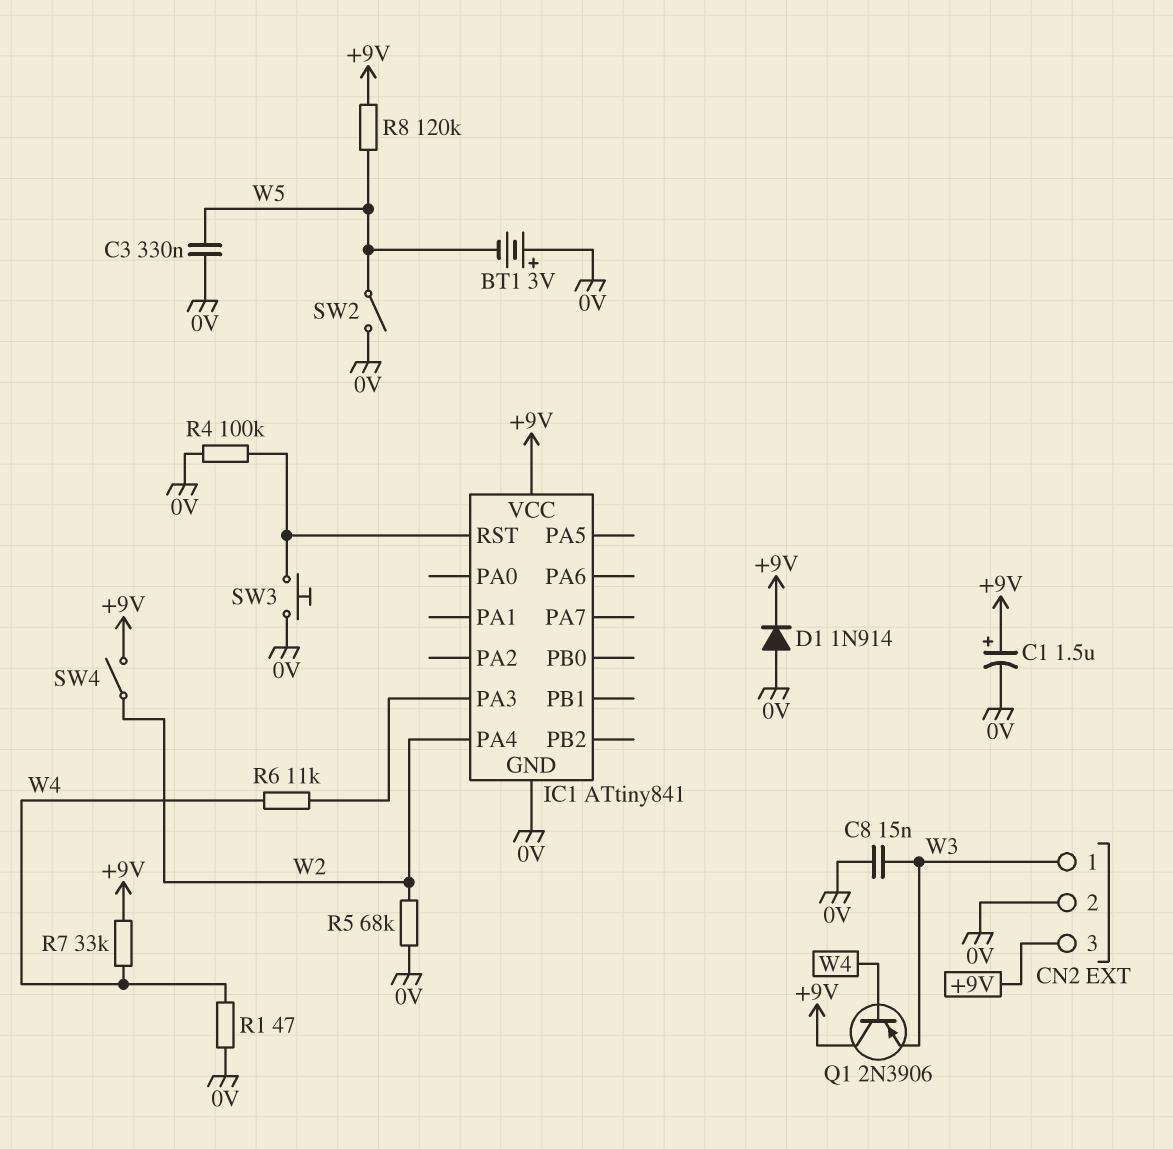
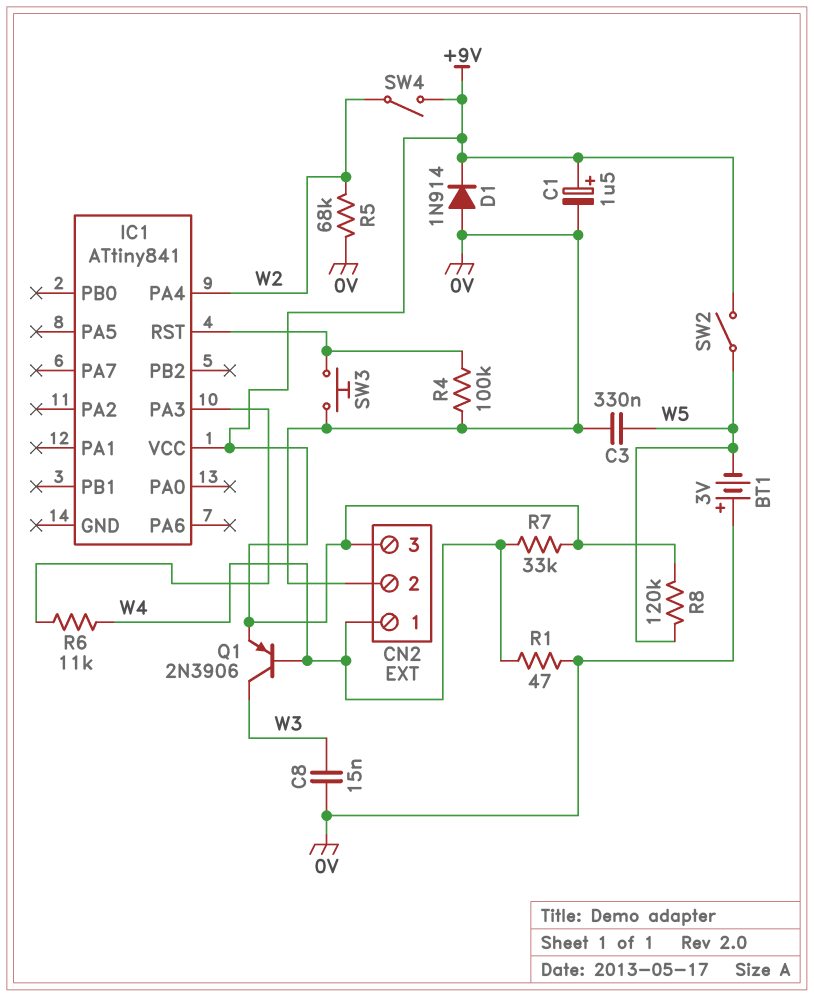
CN2 pin 1: W3 -> W4
IC1 pin GND: 0V -> none
Q1: PNP 2N3906 (B W4, C +9V, E W3) -> PNP 2N3906 (B W4, C W3, E +9V)
SW2: switch (0V, W5) -> switch (+9V, W5)

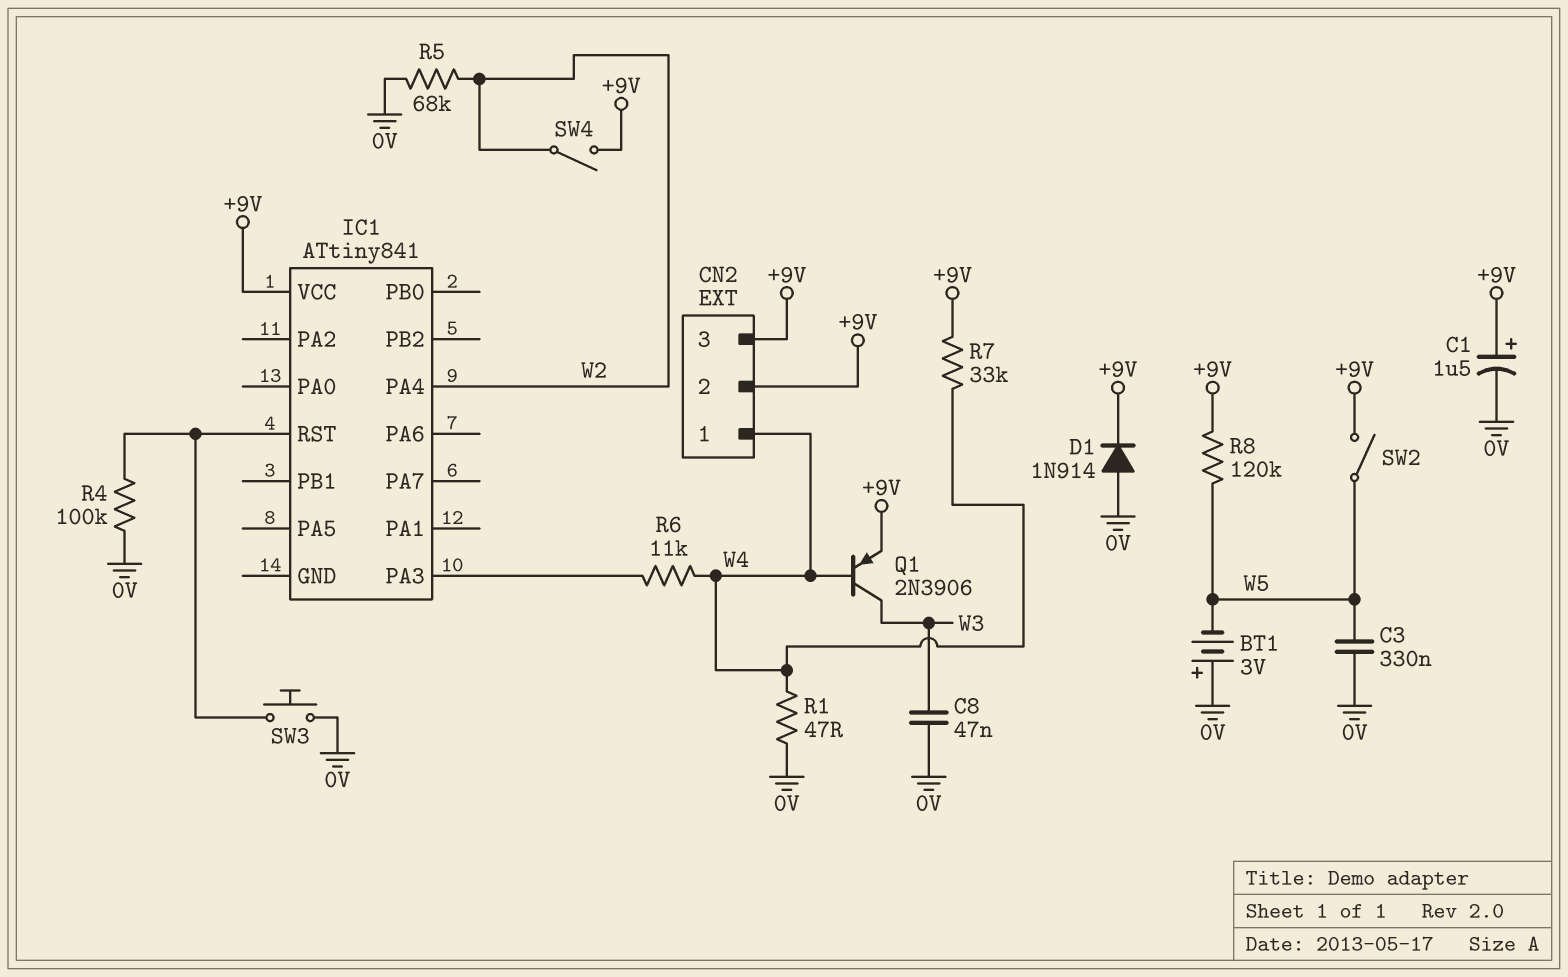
C8: 15nF (0V, W3) -> 47nF (0V, W3)
CN2 pin 2: 0V -> +9V

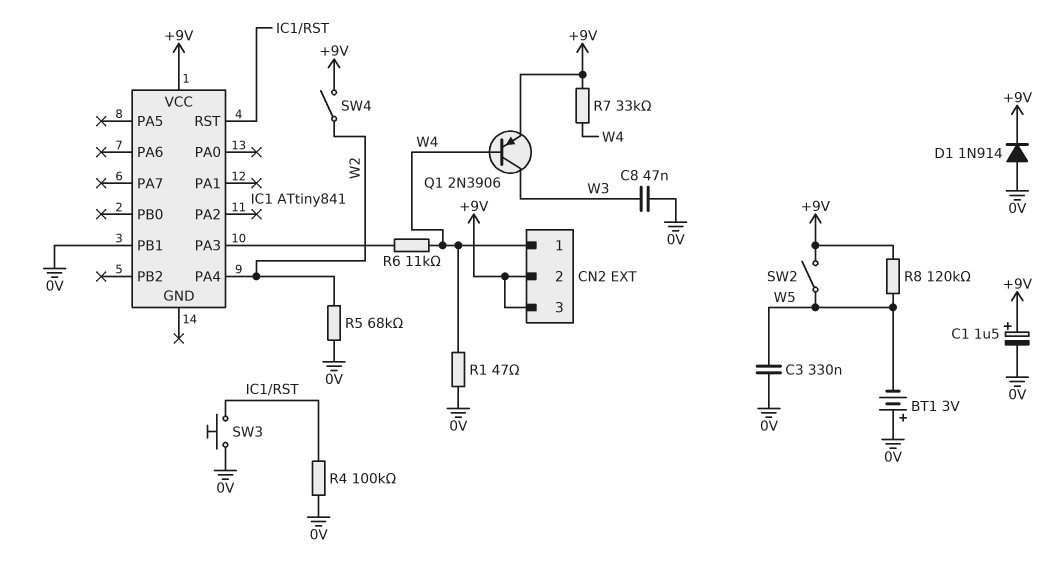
IC1 pin PB1: none -> 0V

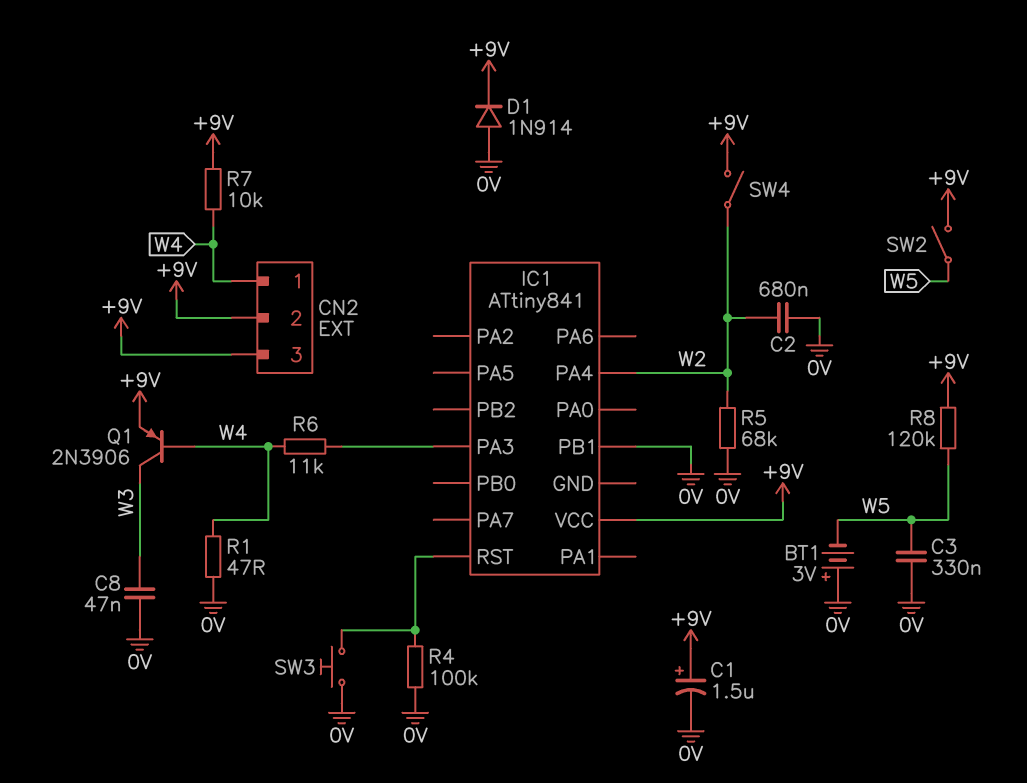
C2: none -> 680nF (0V, W2)
R7: 33k (+9V, W4) -> 10k (+9V, W4)

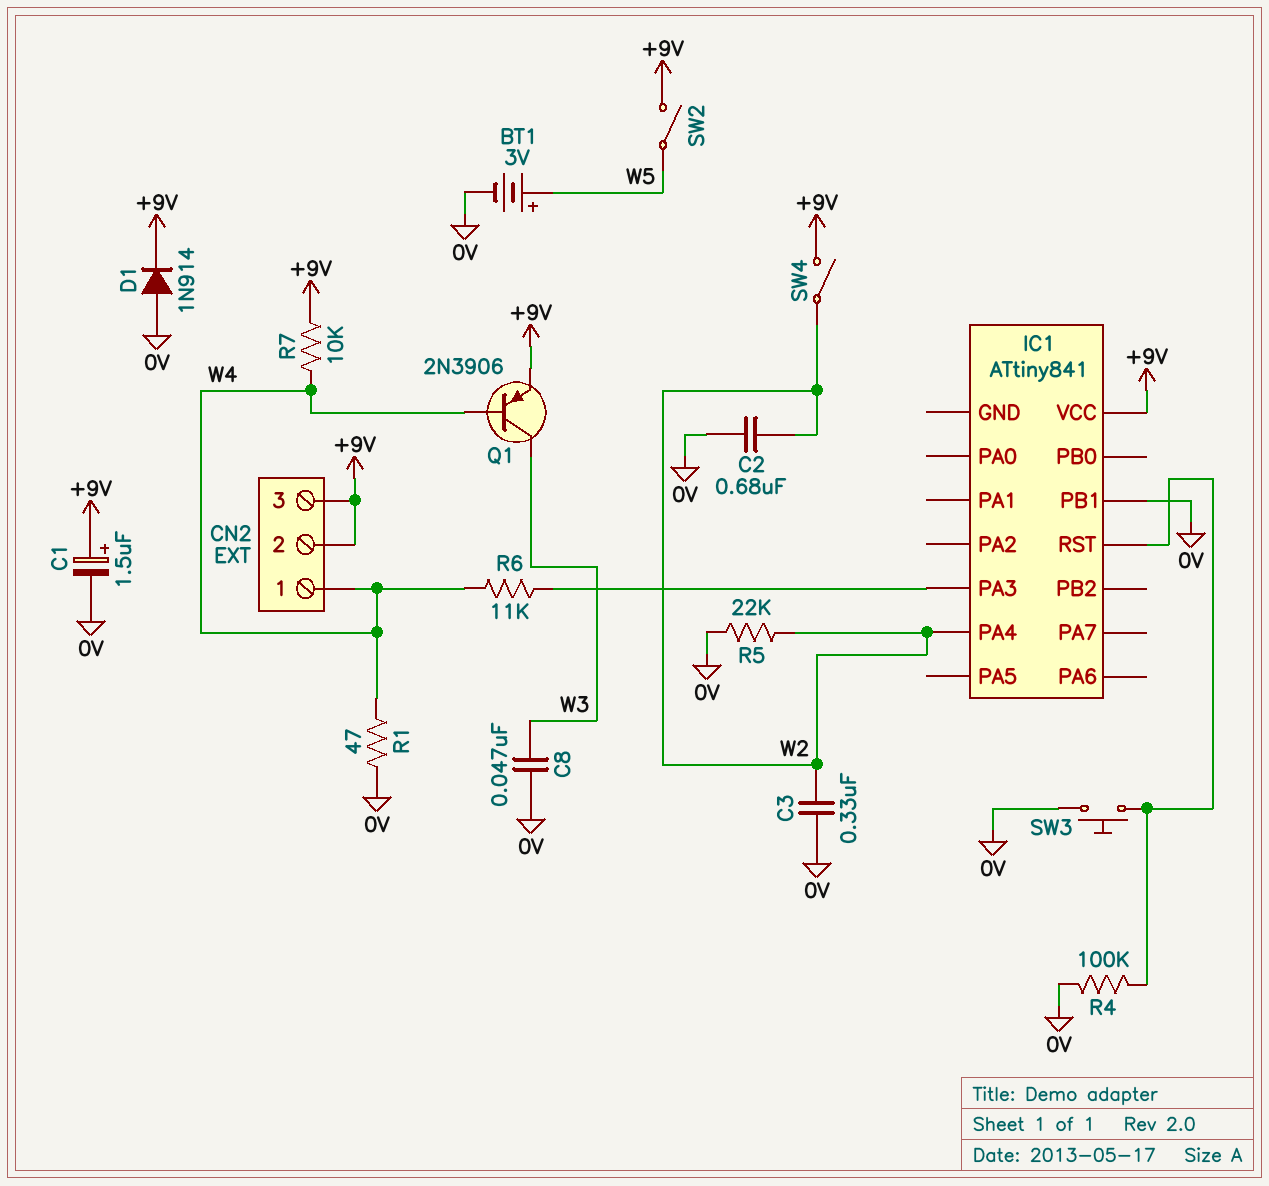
BT1: 3V (plus 0V, minus W5) -> 3V (plus W5, minus 0V)
C3: 330nF (0V, W5) -> 330nF (0V, W2)
R5: 68k (0V, W2) -> 22k (0V, W2)
R8: 120k (+9V, W5) -> none

